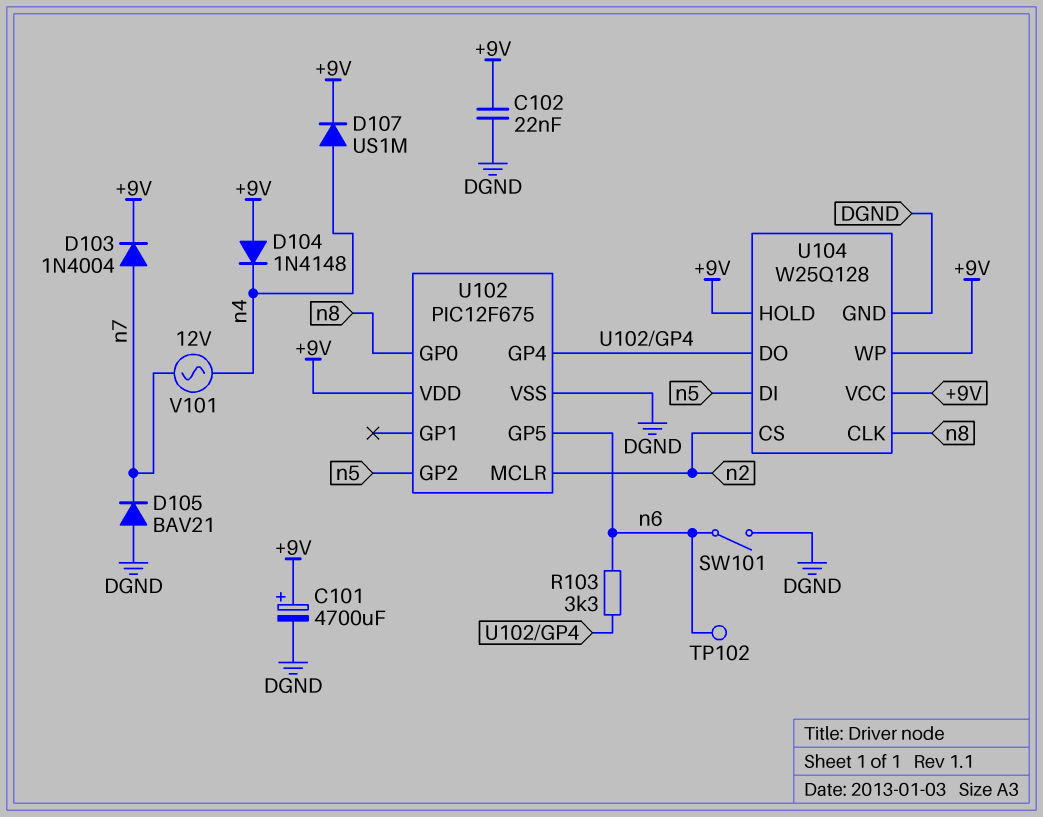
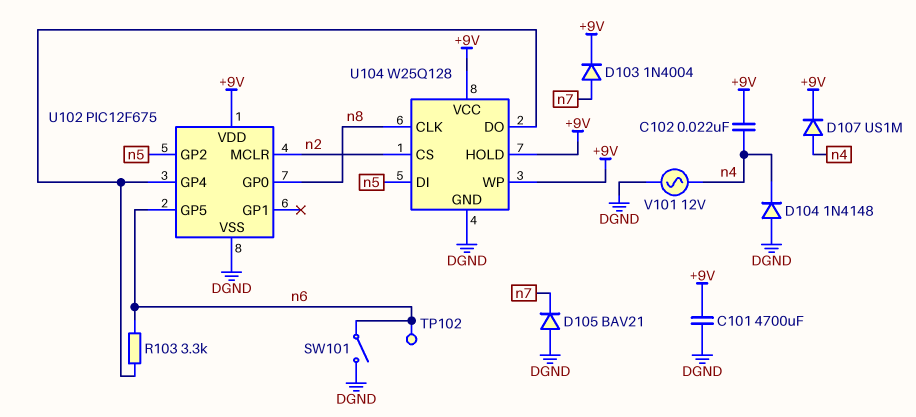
C101: 4700uF (plus +9V, minus DGND) -> 4700uF (+9V, DGND)
C102: 22nF (+9V, DGND) -> 22nF (+9V, n4)
D104: diode 1N4148 (A +9V, K n4) -> diode 1N4148 (A DGND, K n4)
V101: AC 12V (n4, n7) -> AC 12V (DGND, n4)

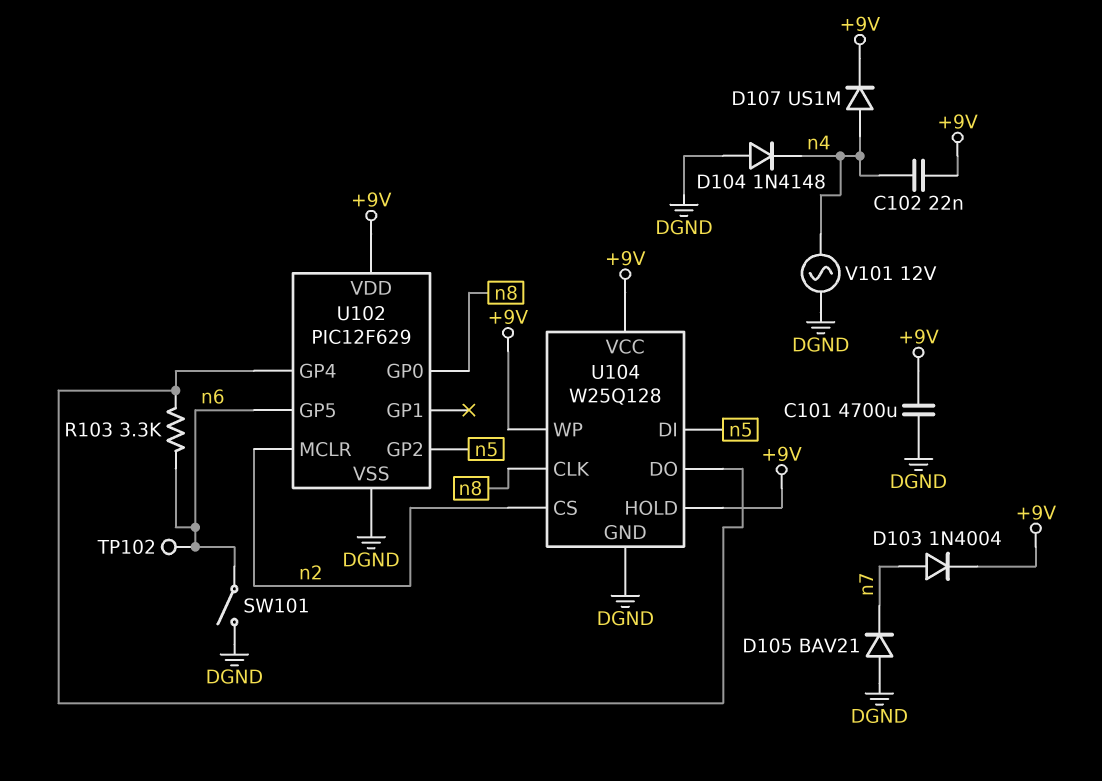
U102: PIC12F675 -> PIC12F629

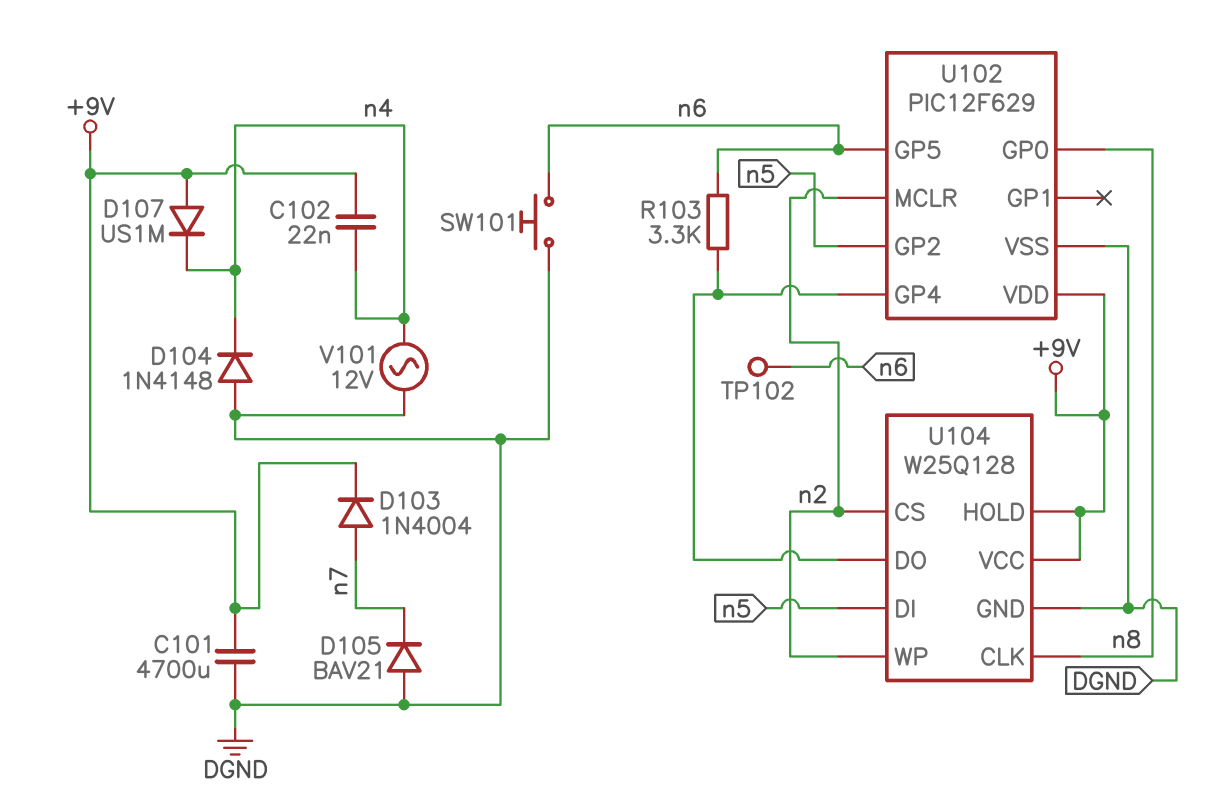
D107: diode US1M (A n4, K +9V) -> diode US1M (A +9V, K n4)
SW101: switch (DGND, n6) -> button (DGND, n6)
U104 pin WP: +9V -> n2

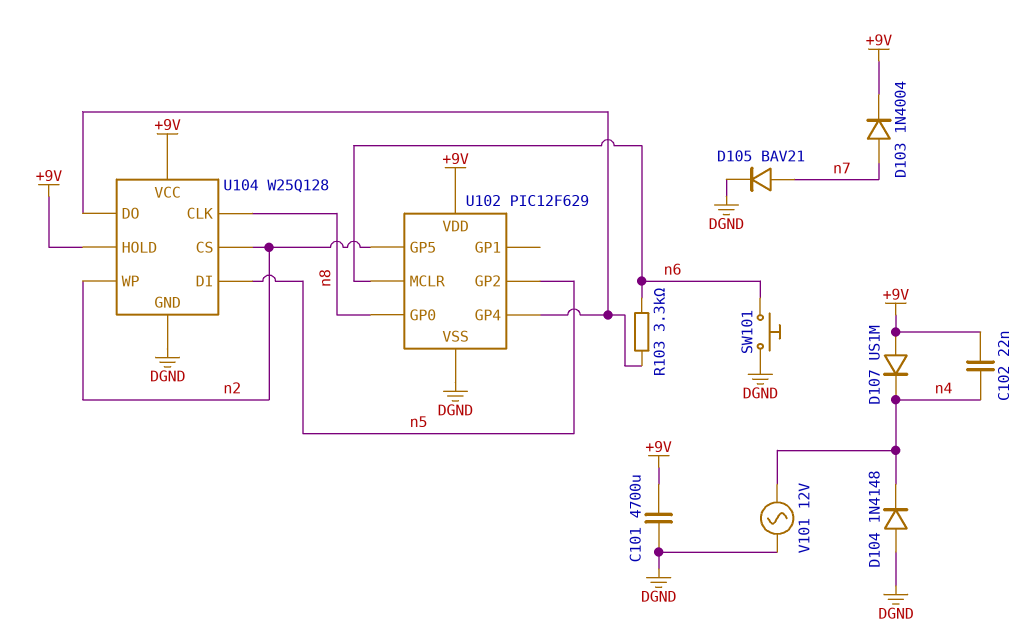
D105: diode BAV21 (A DGND, K n7) -> diode BAV21 (A n7, K DGND)
TP102: test point (n6) -> none
U102 pin GP5: n6 -> n2
U102 pin MCLR: n2 -> n6

